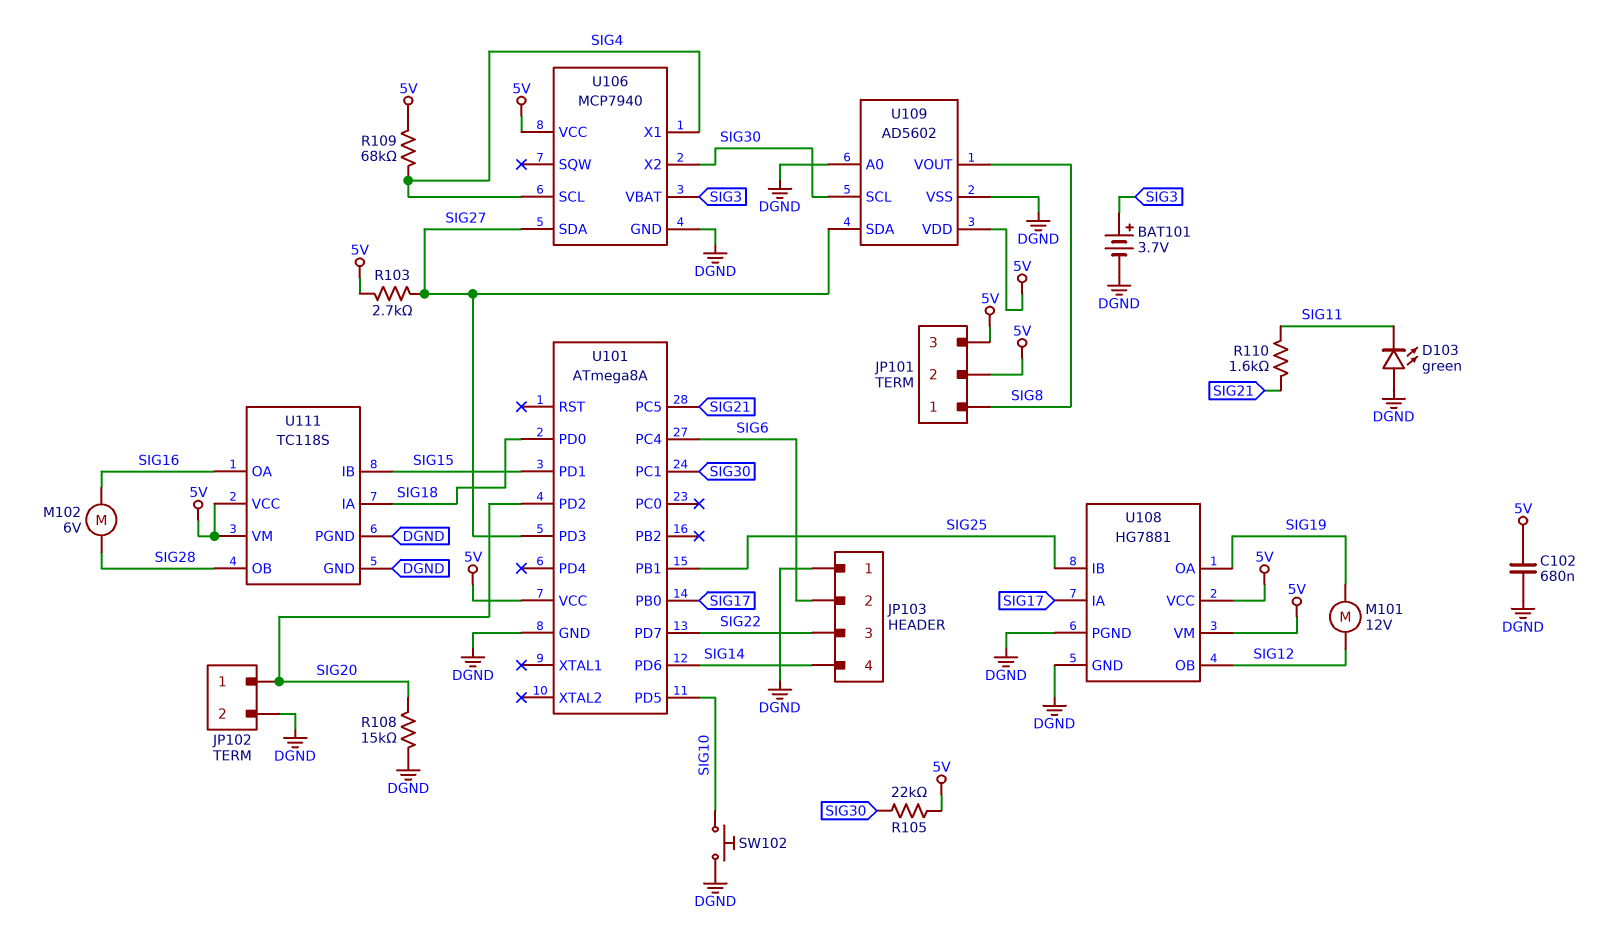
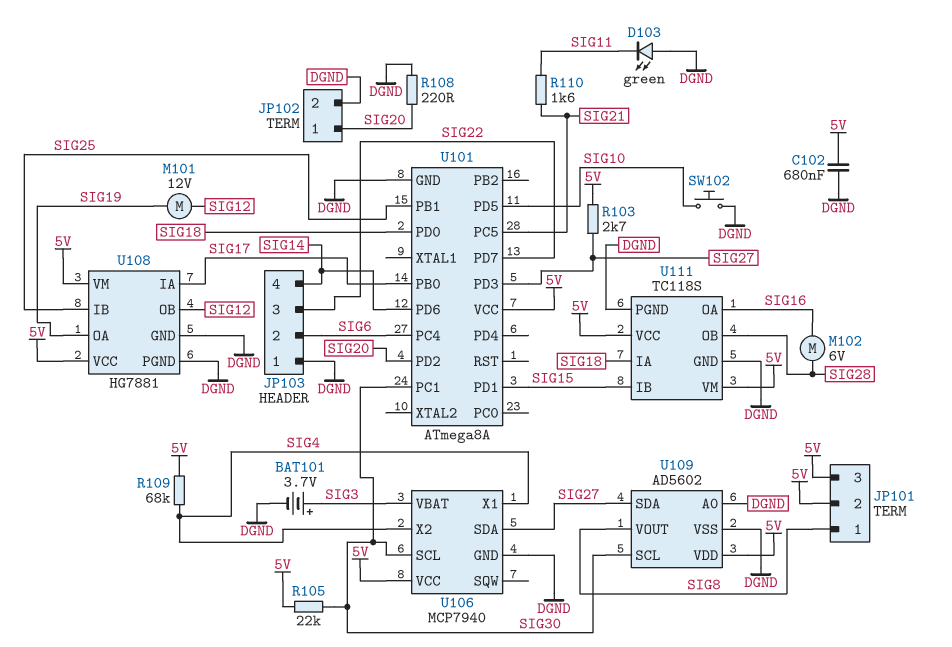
R108: 15k (DGND, SIG20) -> 220 (DGND, SIG20)
U106 pin SCL: SIG4 -> SIG30
U106 pin X2: SIG30 -> SIG4

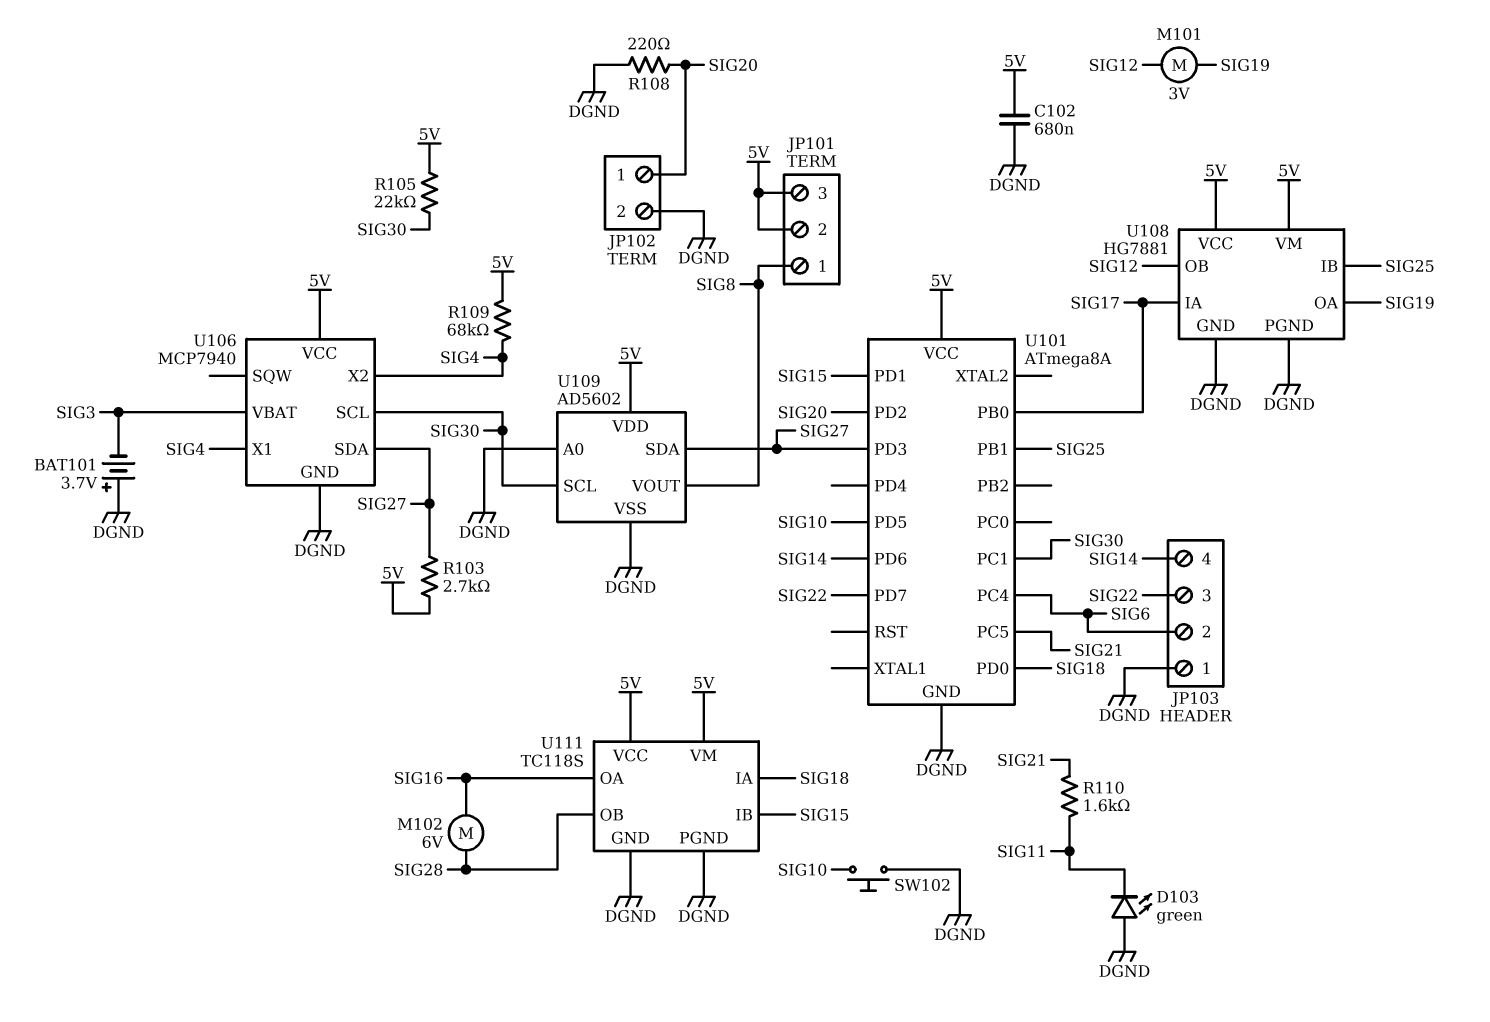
BAT101: 3.7V (plus SIG3, minus DGND) -> 3.7V (plus DGND, minus SIG3)
M101: motor 12V (SIG12, SIG19) -> motor 3V (SIG12, SIG19)

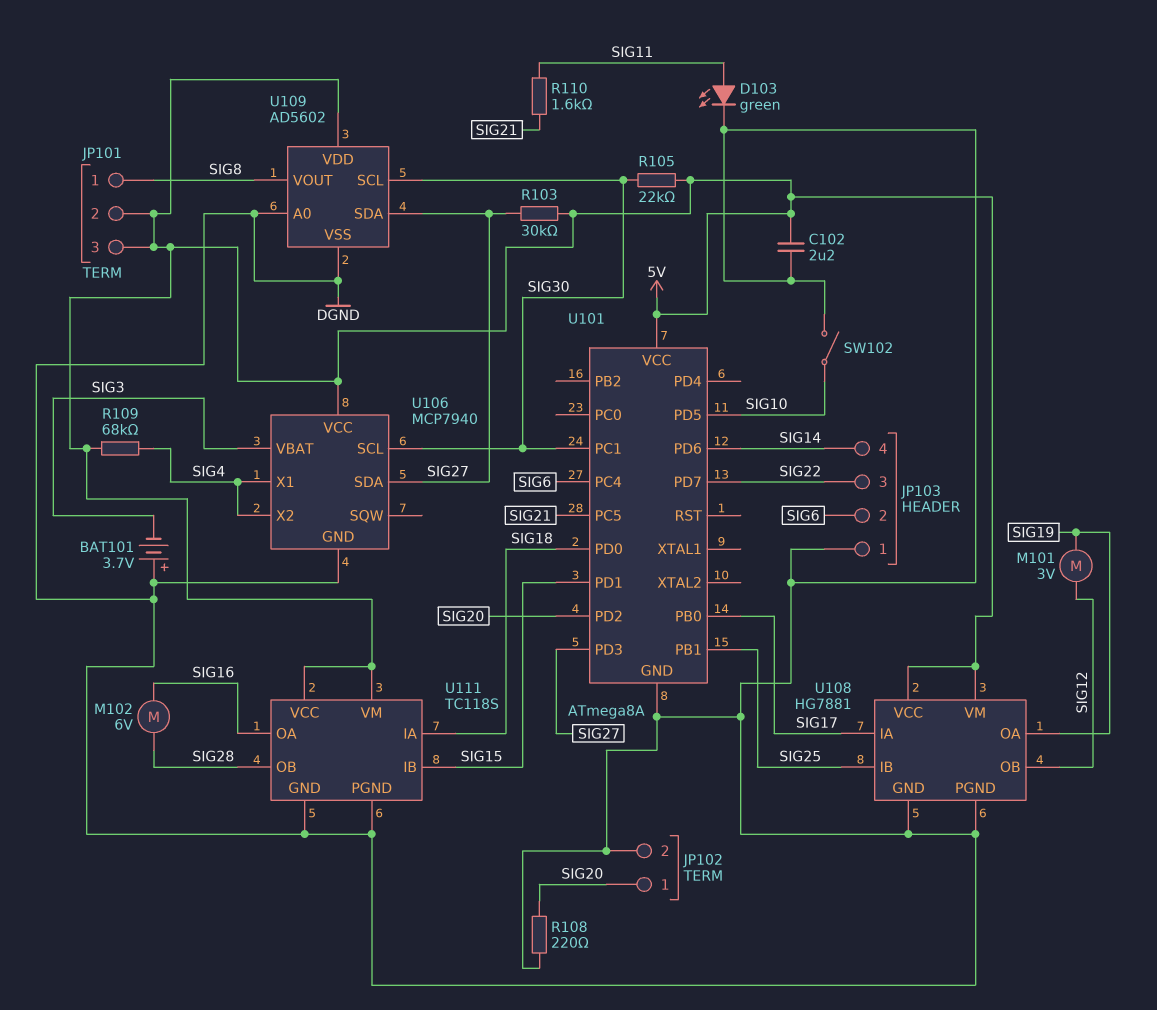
C102: 680nF (5V, DGND) -> 2.2uF (5V, DGND)
D103: LED green (A DGND, K SIG11) -> LED green (A SIG11, K DGND)
R103: 2.7k (5V, SIG27) -> 30k (5V, SIG27)
SW102: button (DGND, SIG10) -> switch (DGND, SIG10)

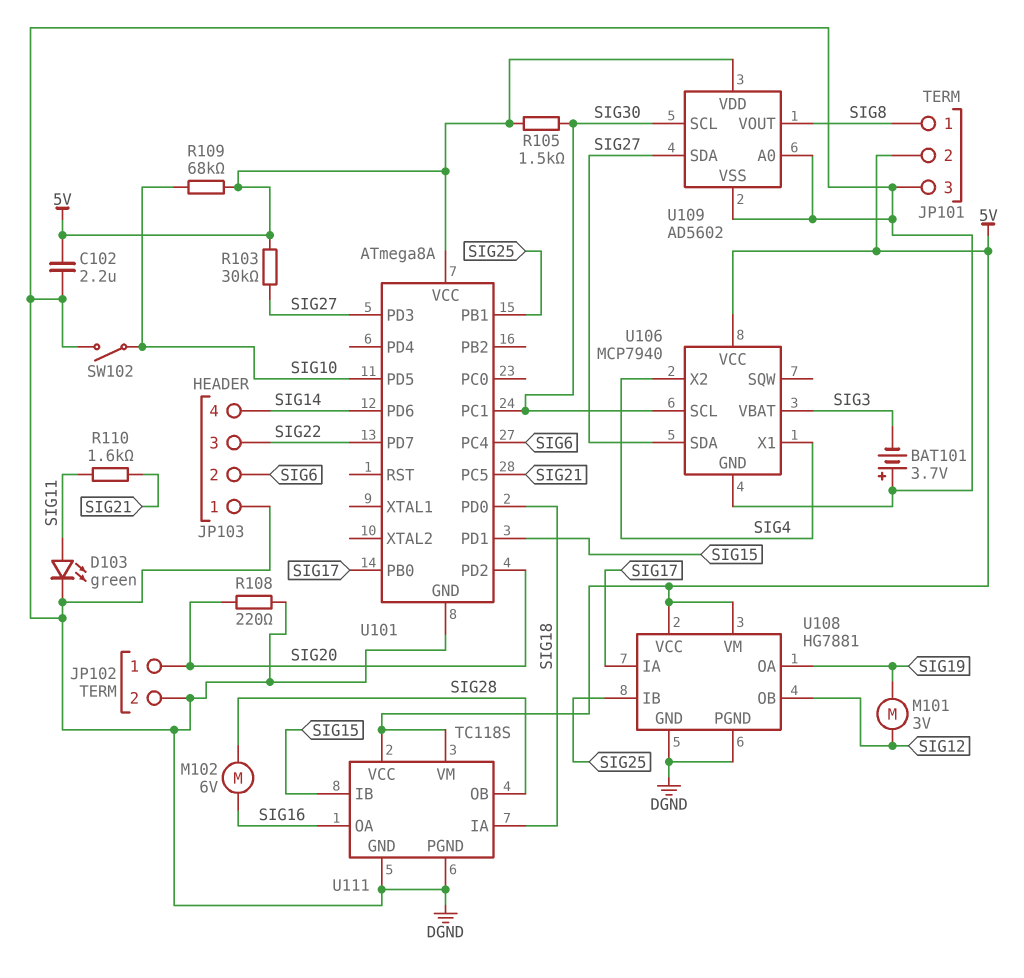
JP101 pin 3: 5V -> DGND
R105: 22k (5V, SIG30) -> 1.5k (5V, SIG30)
R109: 68k (5V, SIG4) -> 68k (5V, SIG10)

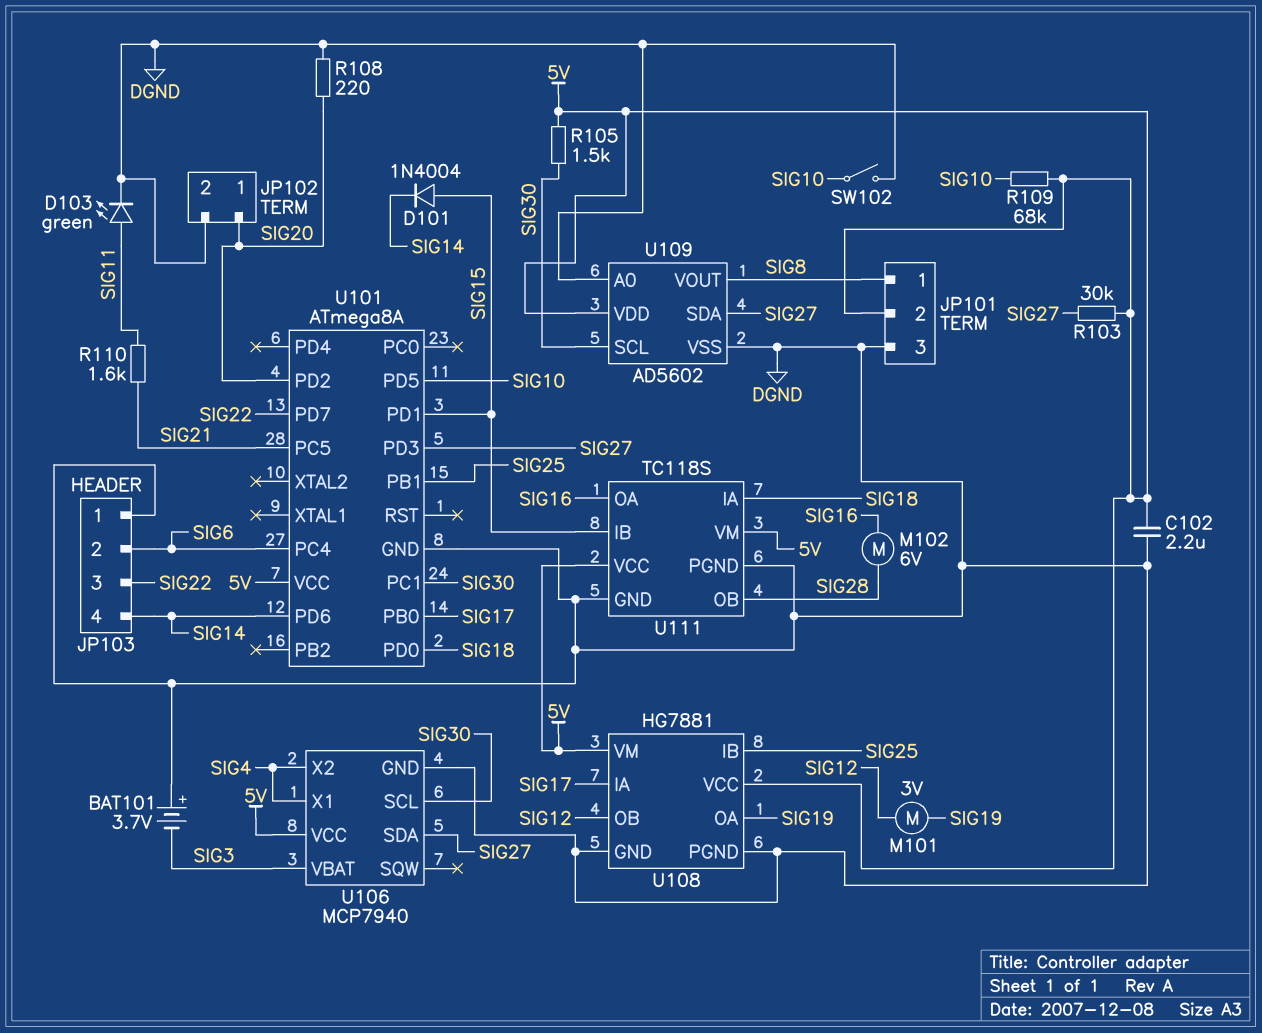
D101: none -> diode 1N4004 (A SIG15, K SIG14)

